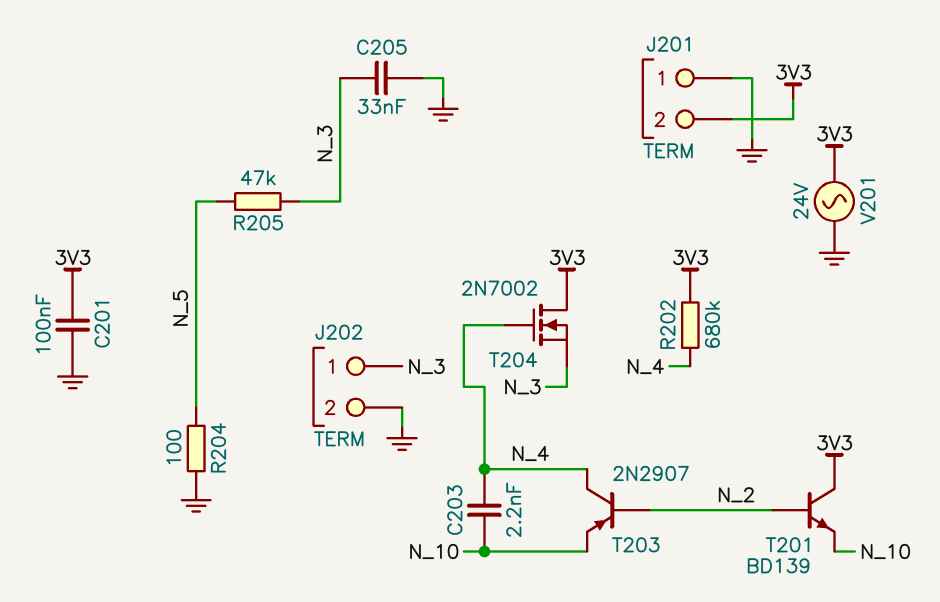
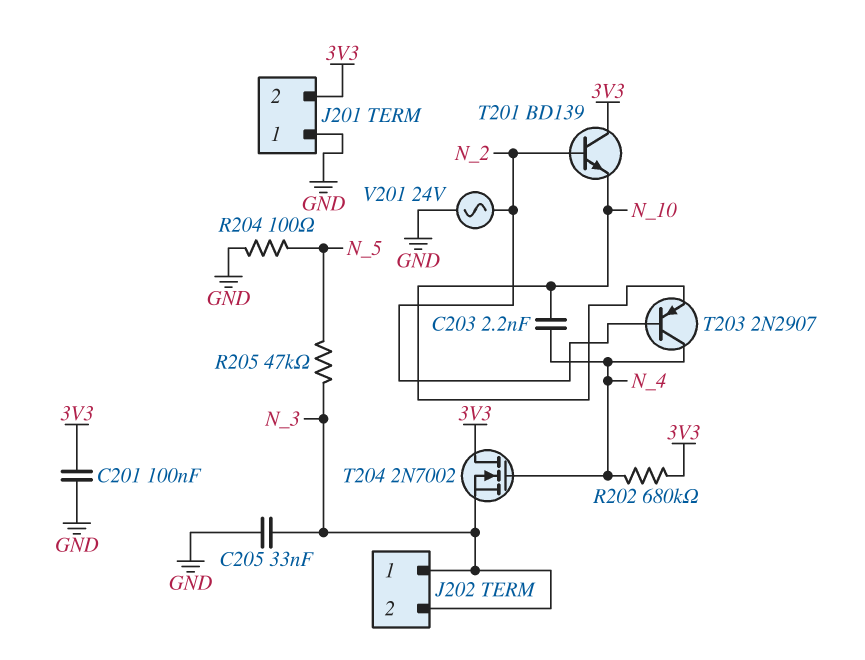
J202 pin 2: GND -> N_3
V201: AC 24V (3V3, GND) -> AC 24V (GND, N_2)

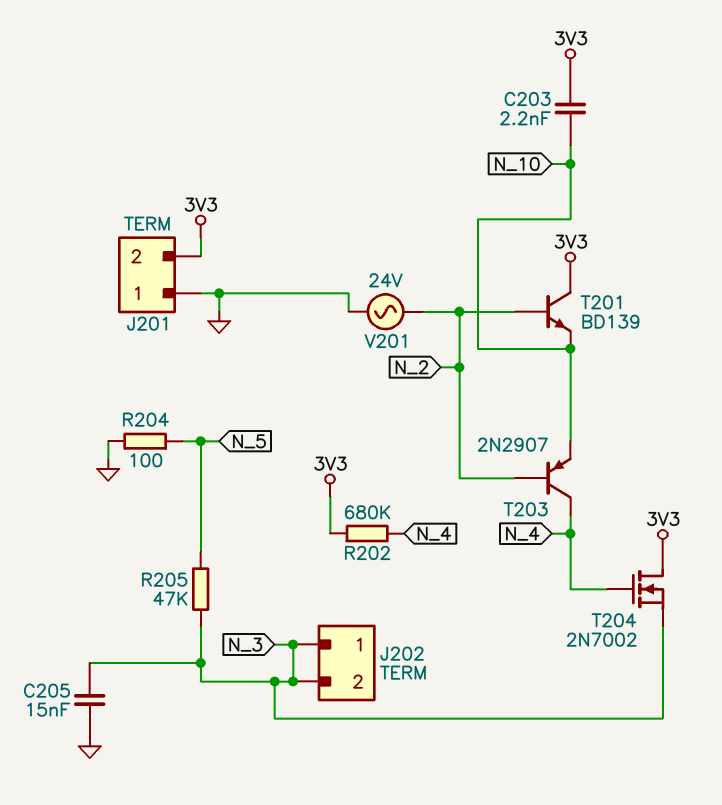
C201: 100nF (3V3, GND) -> none
C203: 2.2nF (N_4, N_10) -> 2.2nF (3V3, N_10)
C205: 33nF (GND, N_3) -> 15nF (GND, N_3)

